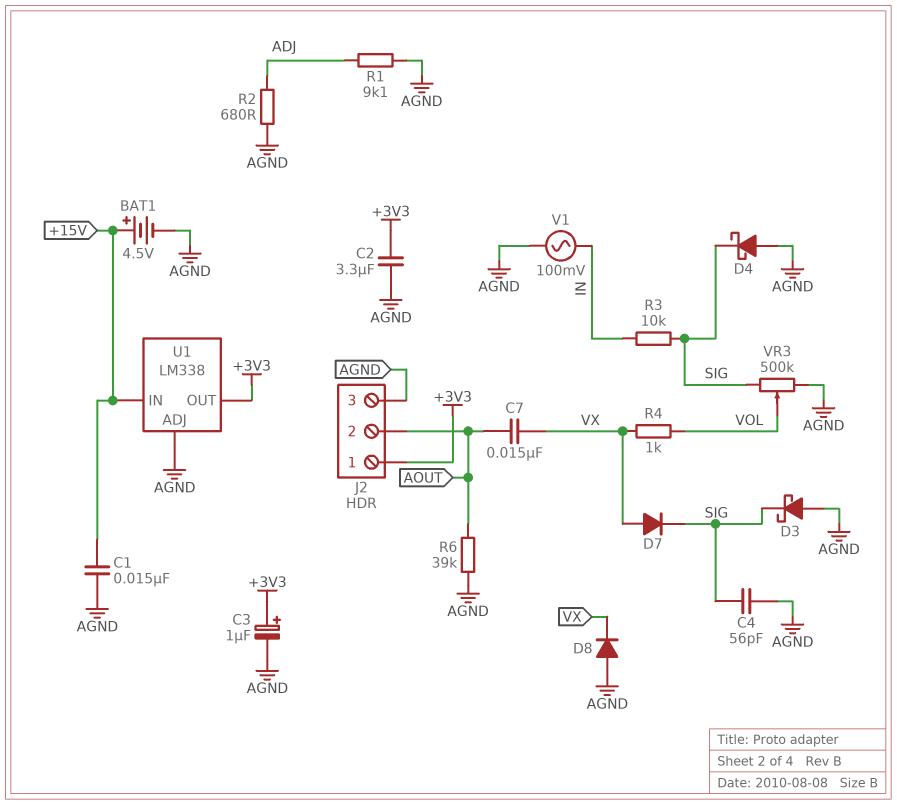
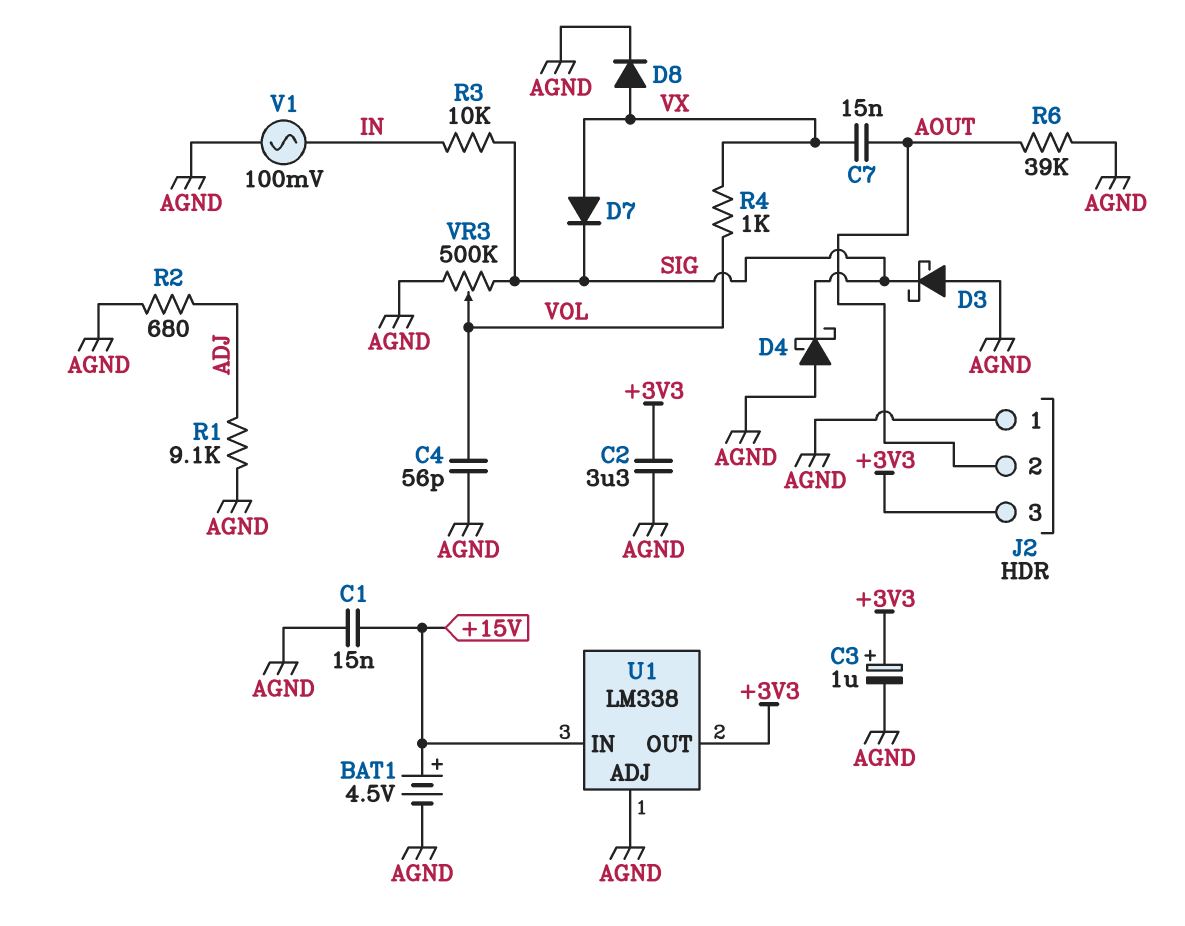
C4: 56pF (AGND, SIG) -> 56pF (AGND, VOL)
D8: diode (A AGND, K VX) -> diode (A VX, K AGND)
J2 pin 1: +3V3 -> AGND
J2 pin 3: AGND -> +3V3

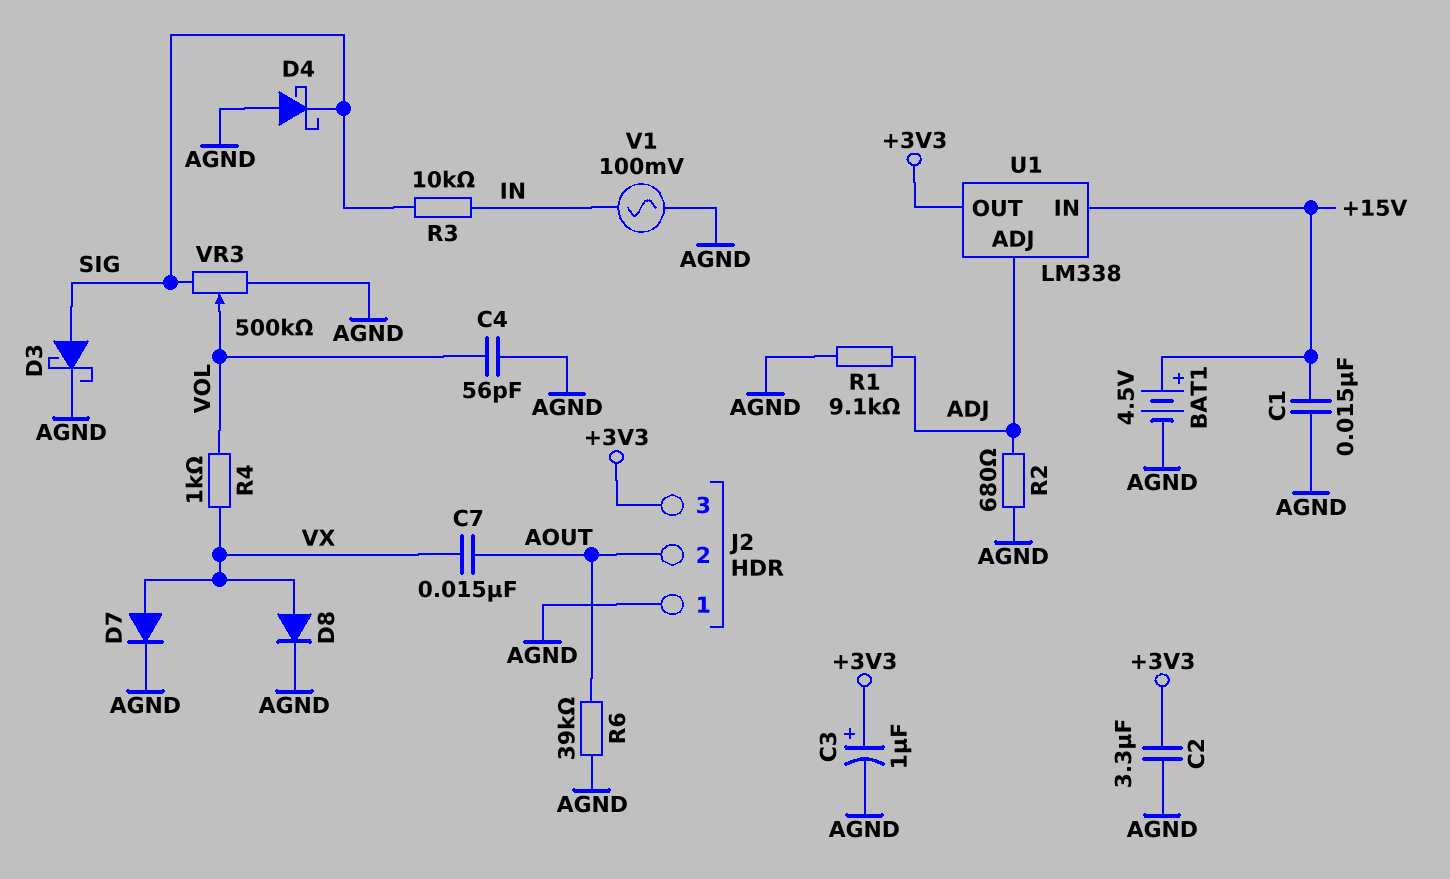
D3: schottky (A AGND, K SIG) -> schottky (A SIG, K AGND)
D7: diode (A VX, K SIG) -> diode (A VX, K AGND)
U1 pin ADJ: AGND -> ADJ

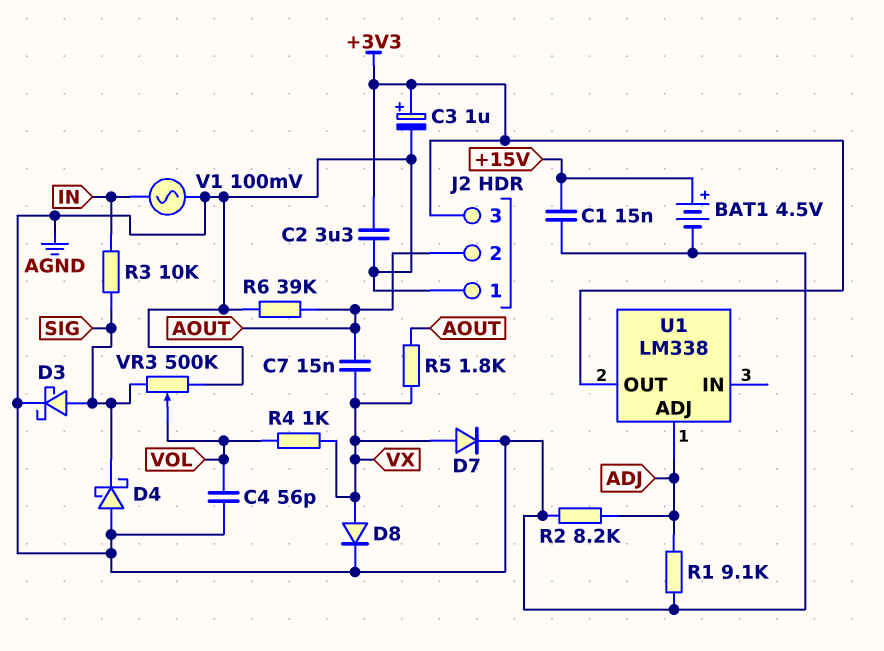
R2: 680 (ADJ, AGND) -> 8.2k (ADJ, AGND)
R5: none -> 1.8k (AOUT, VX)
U1 pin IN: +15V -> none

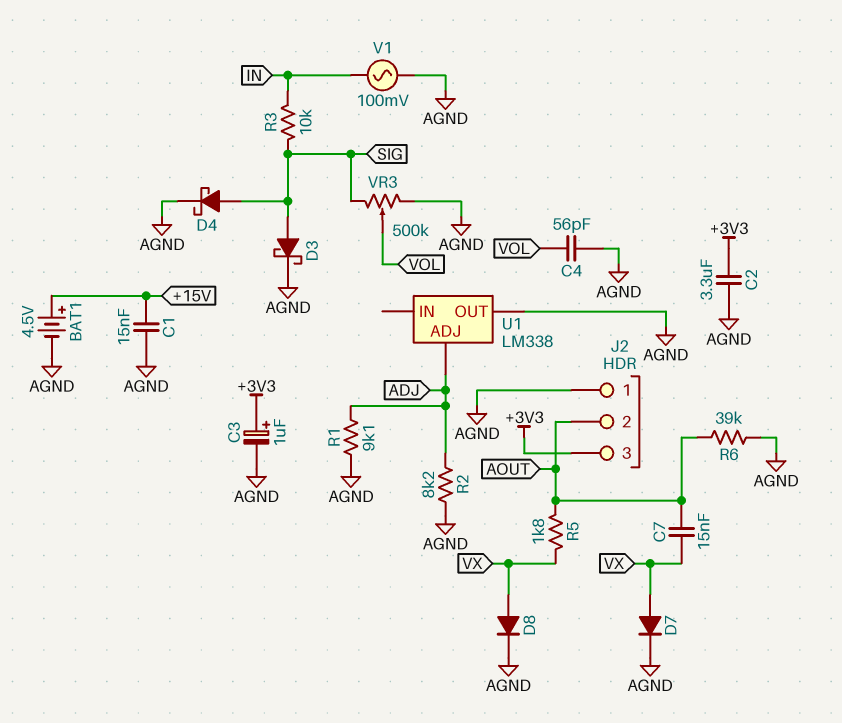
D4: schottky (A AGND, K SIG) -> schottky (A SIG, K AGND)
R4: 1k (VOL, VX) -> none
U1 pin OUT: +3V3 -> AGND

